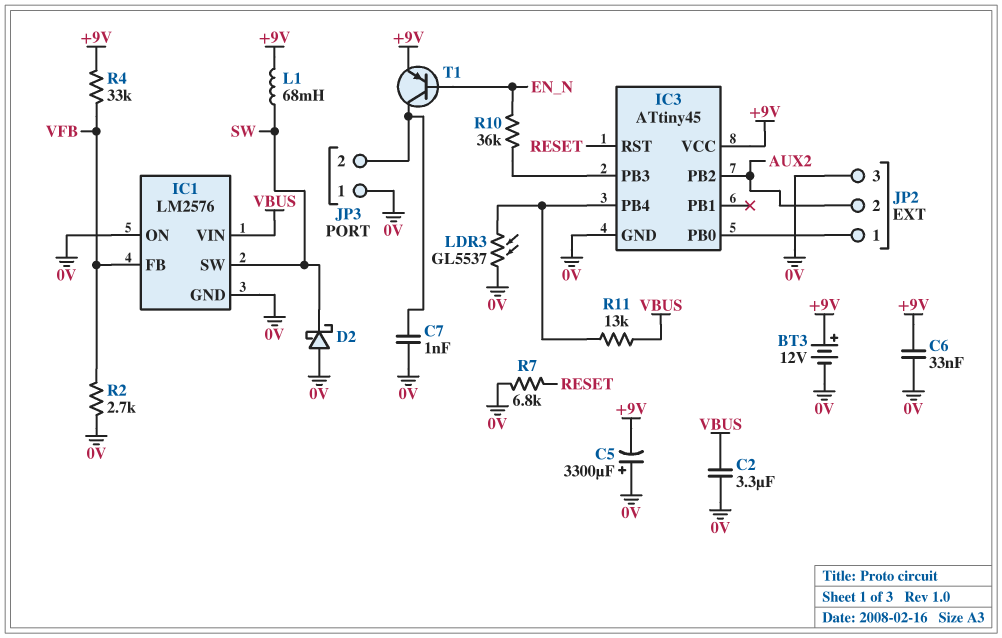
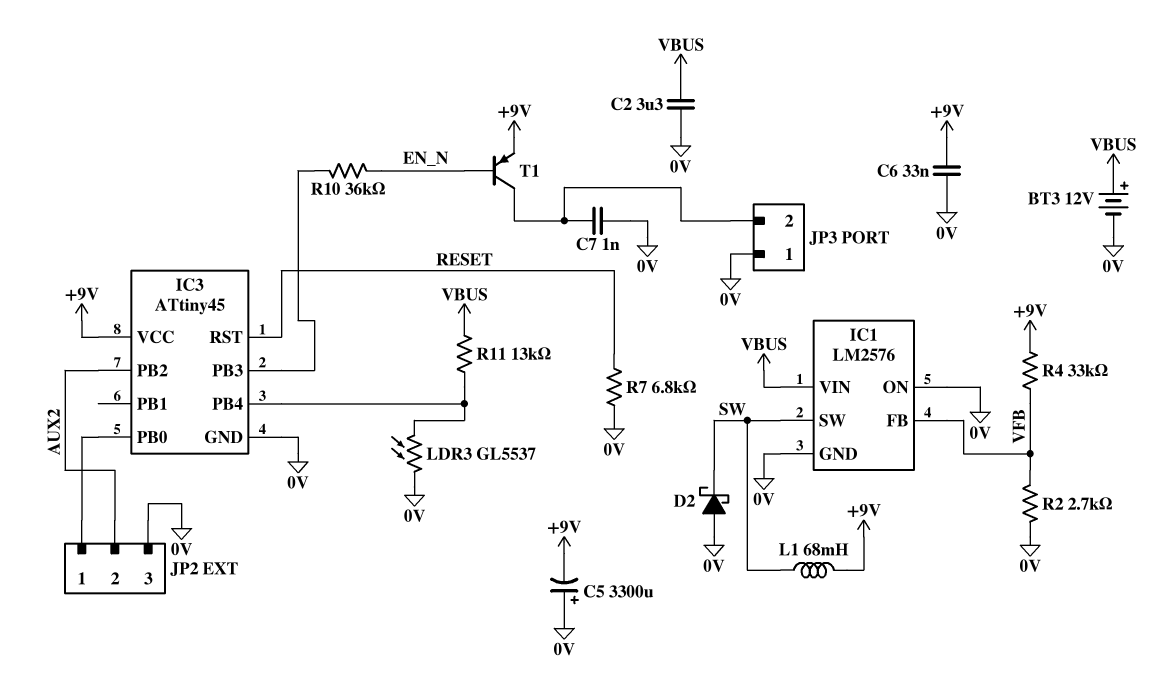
BT3: 12V (plus +9V, minus 0V) -> 12V (plus VBUS, minus 0V)

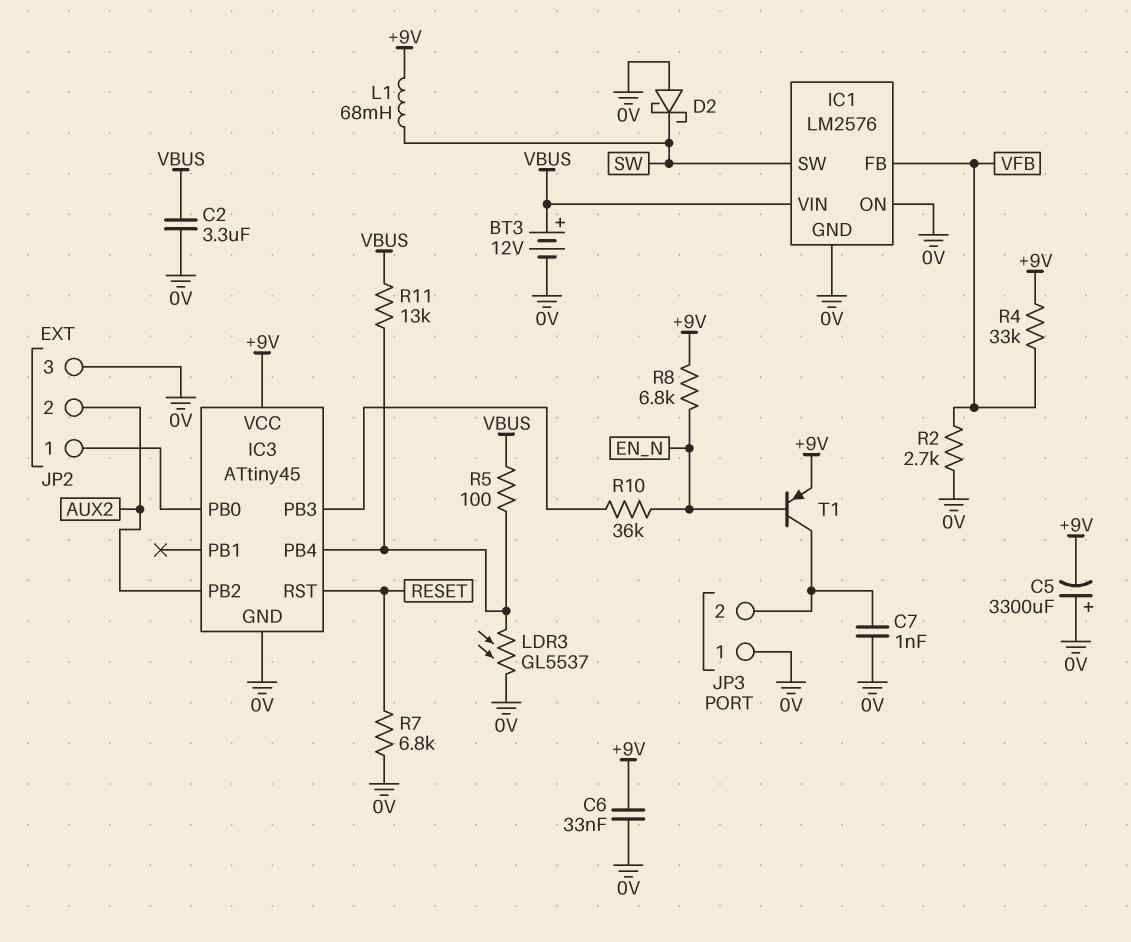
R5: none -> 100 (IC3/PB4, VBUS)
R8: none -> 6.8k (+9V, EN_N)

